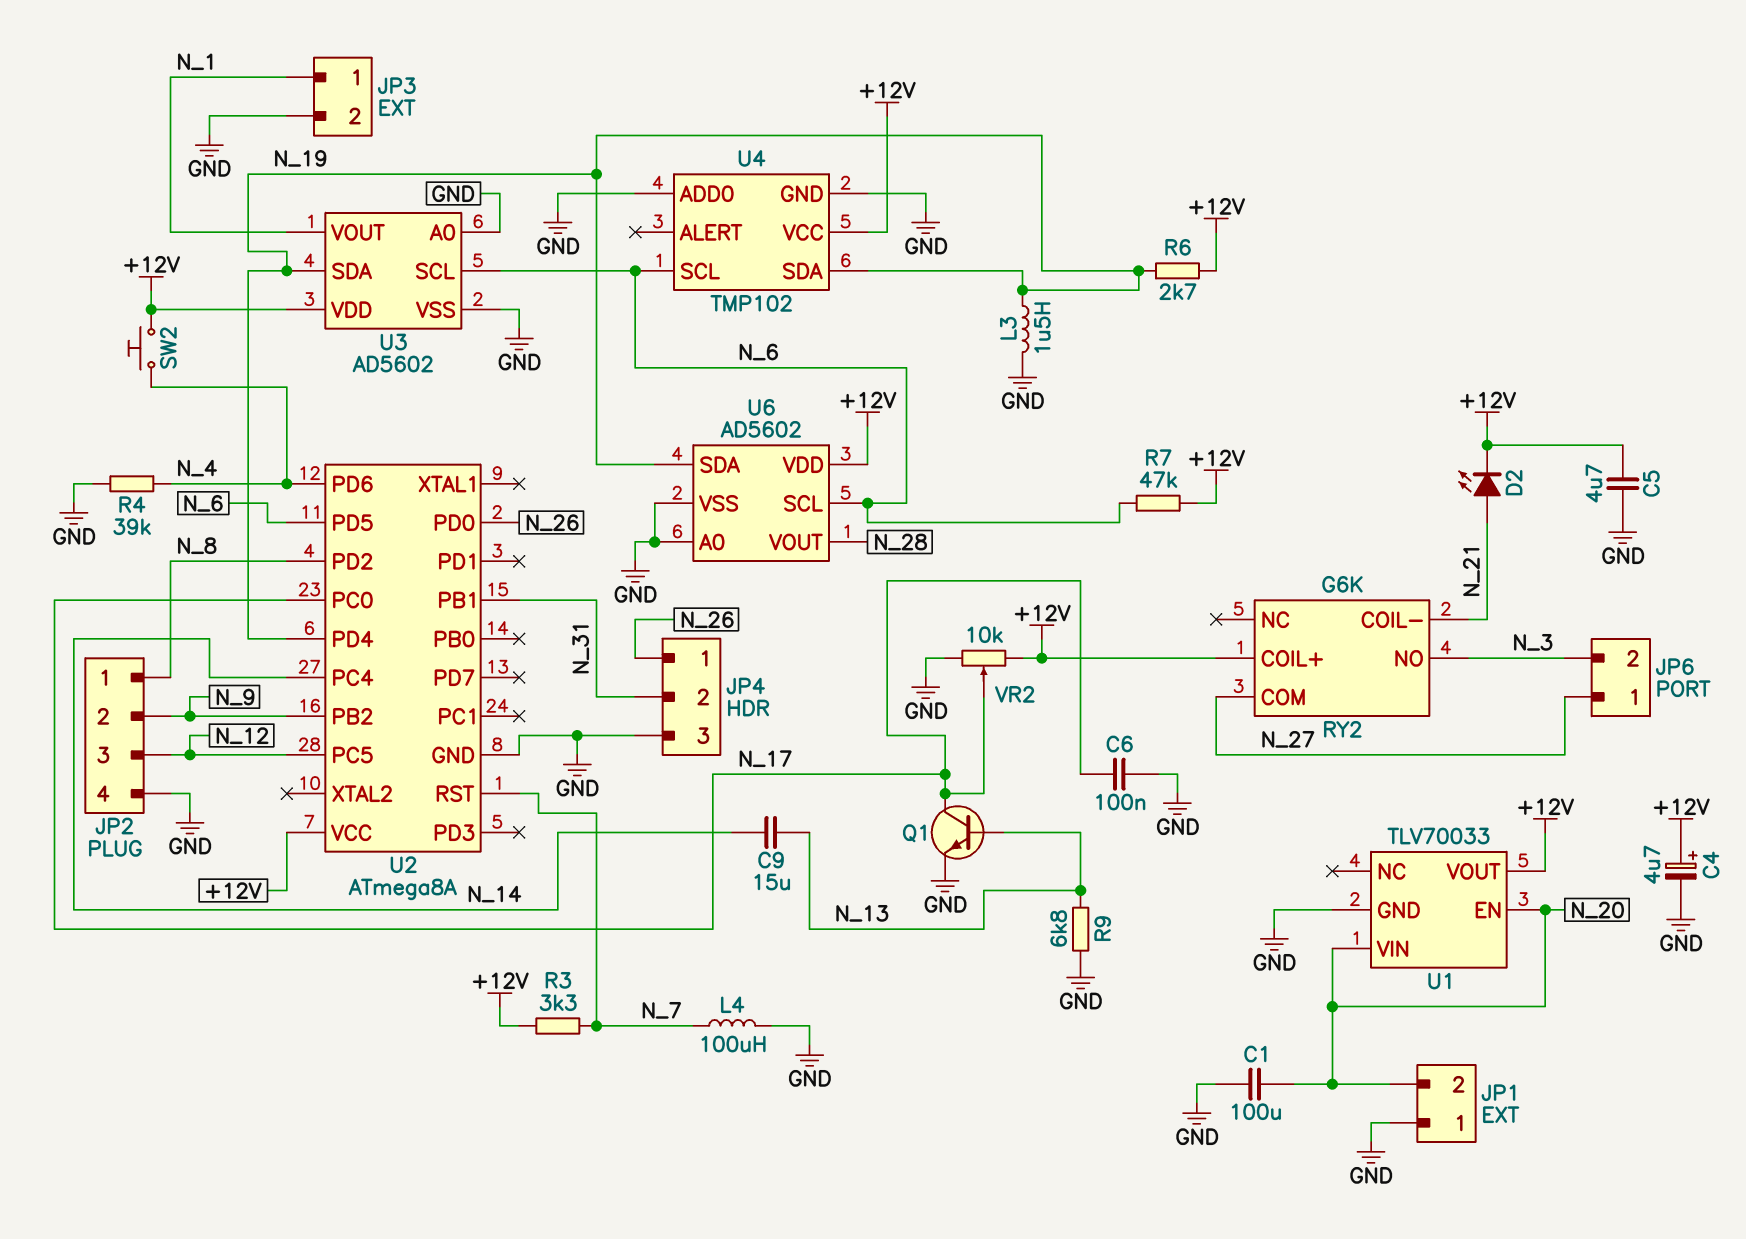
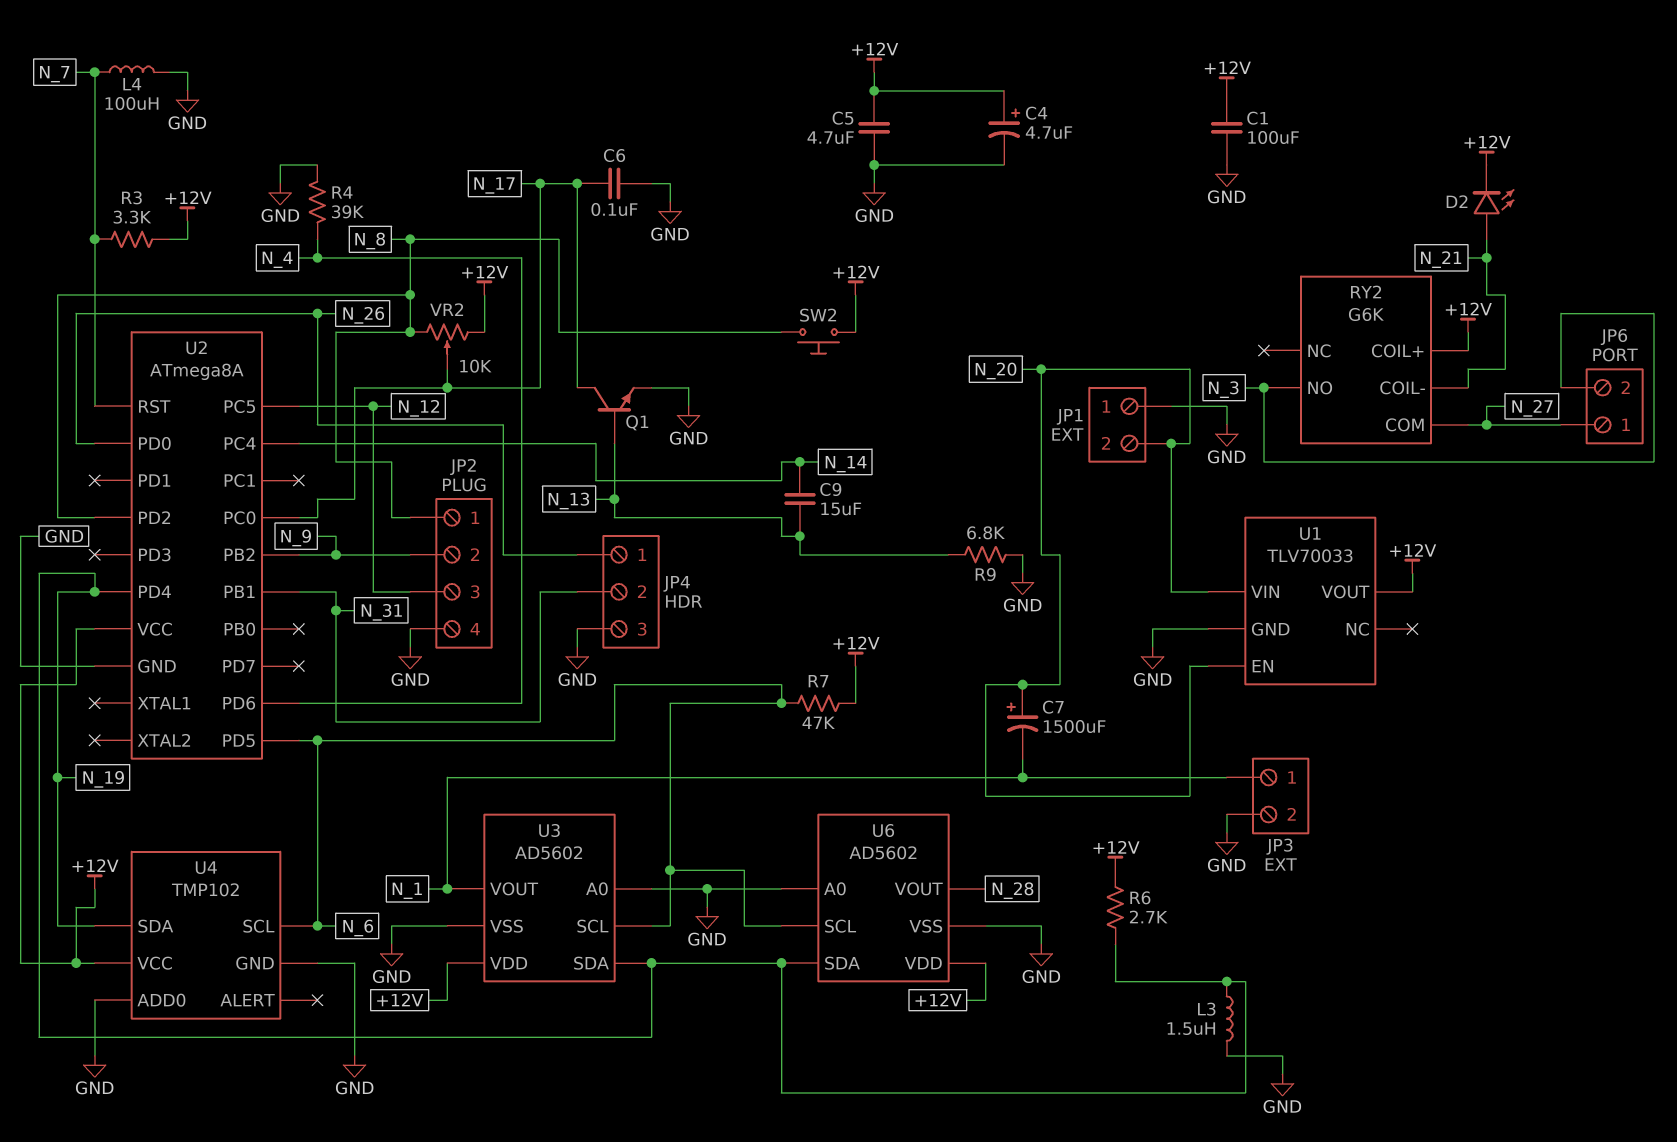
C1: 100uF (GND, N_20) -> 100uF (+12V, GND)
C7: none -> 1500uF (plus N_20, minus N_1)
SW2: button (+12V, N_4) -> button (+12V, N_8)
VR2: 10k (+12V, GND, wiper N_17) -> 10k (+12V, N_8, wiper N_17)

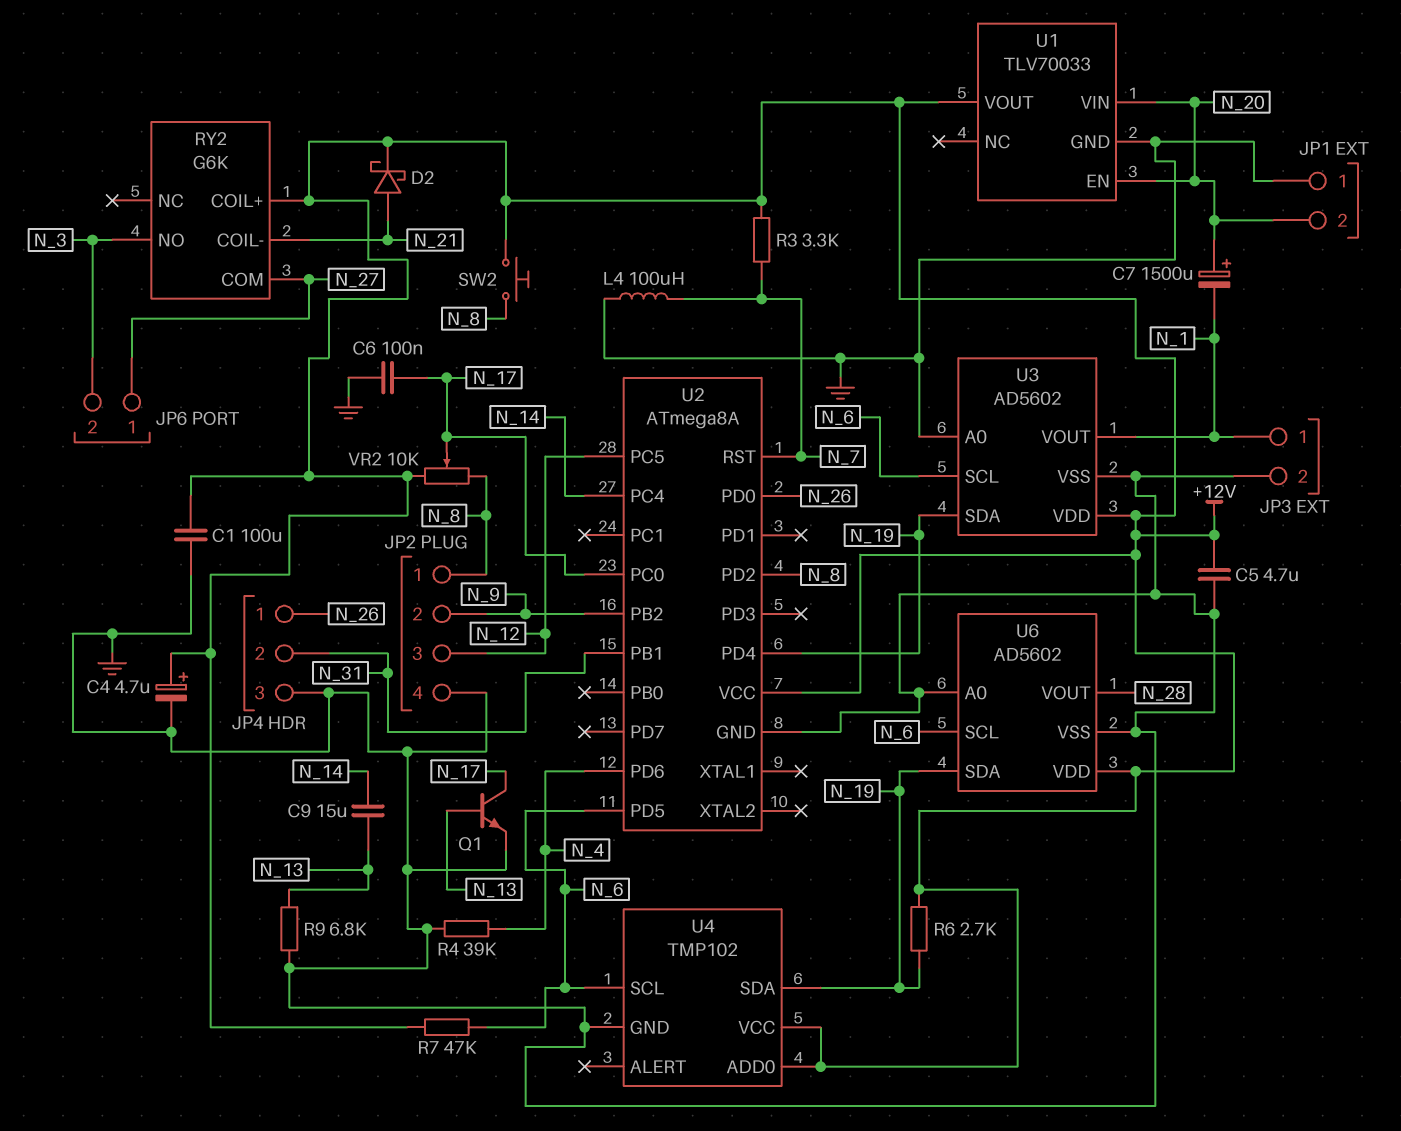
D2: LED (A N_21, K +12V) -> schottky (A N_21, K +12V)
L3: 1.5uH (GND, N_19) -> none
U4 pin ADD0: GND -> +12V

